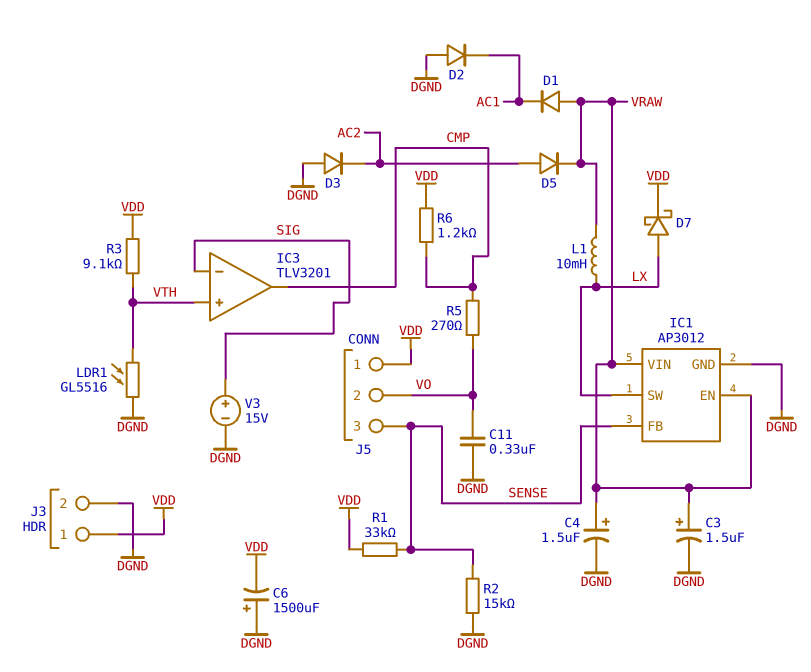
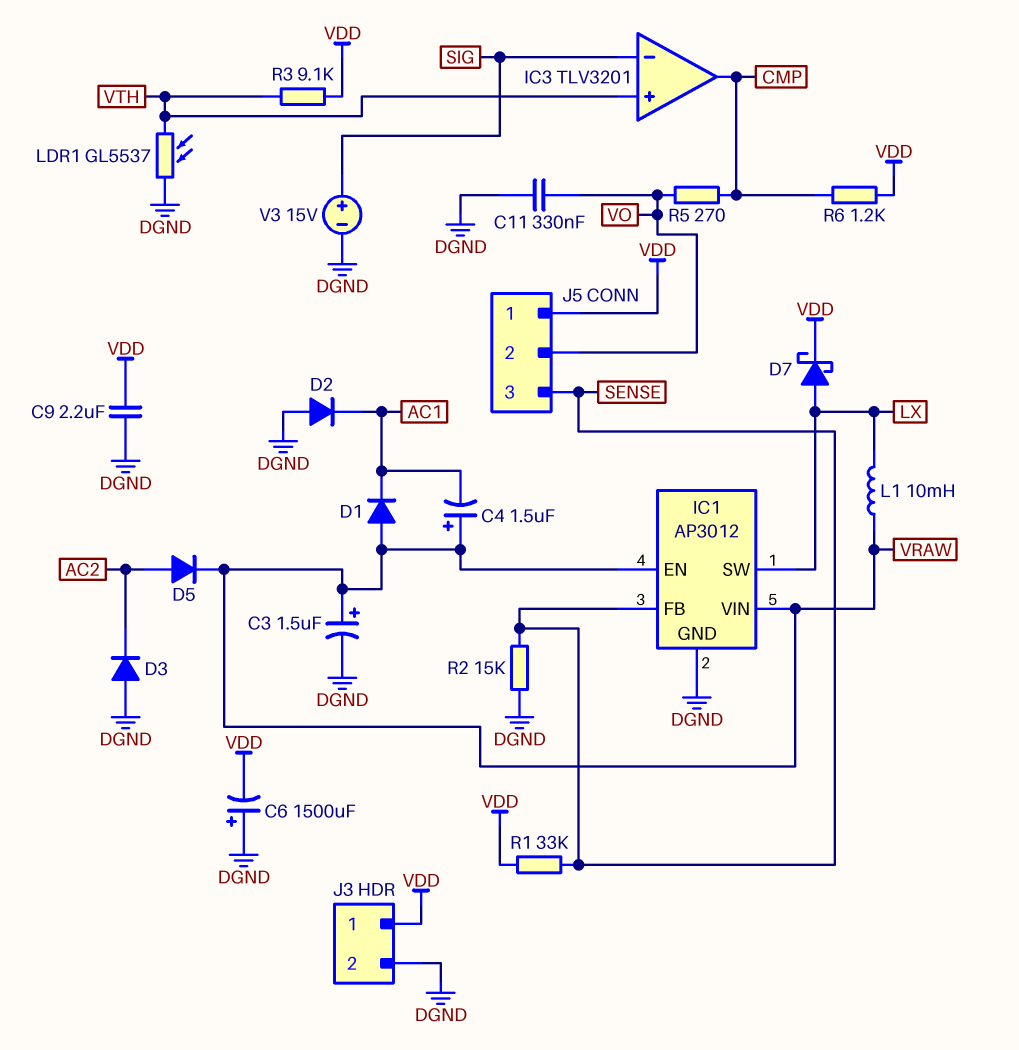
C4: 1.5uF (plus VRAW, minus DGND) -> 1.5uF (plus VRAW, minus AC1)
C9: none -> 2.2uF (DGND, VDD)
LDR1: GL5516 (DGND, VTH) -> GL5537 (DGND, VTH)

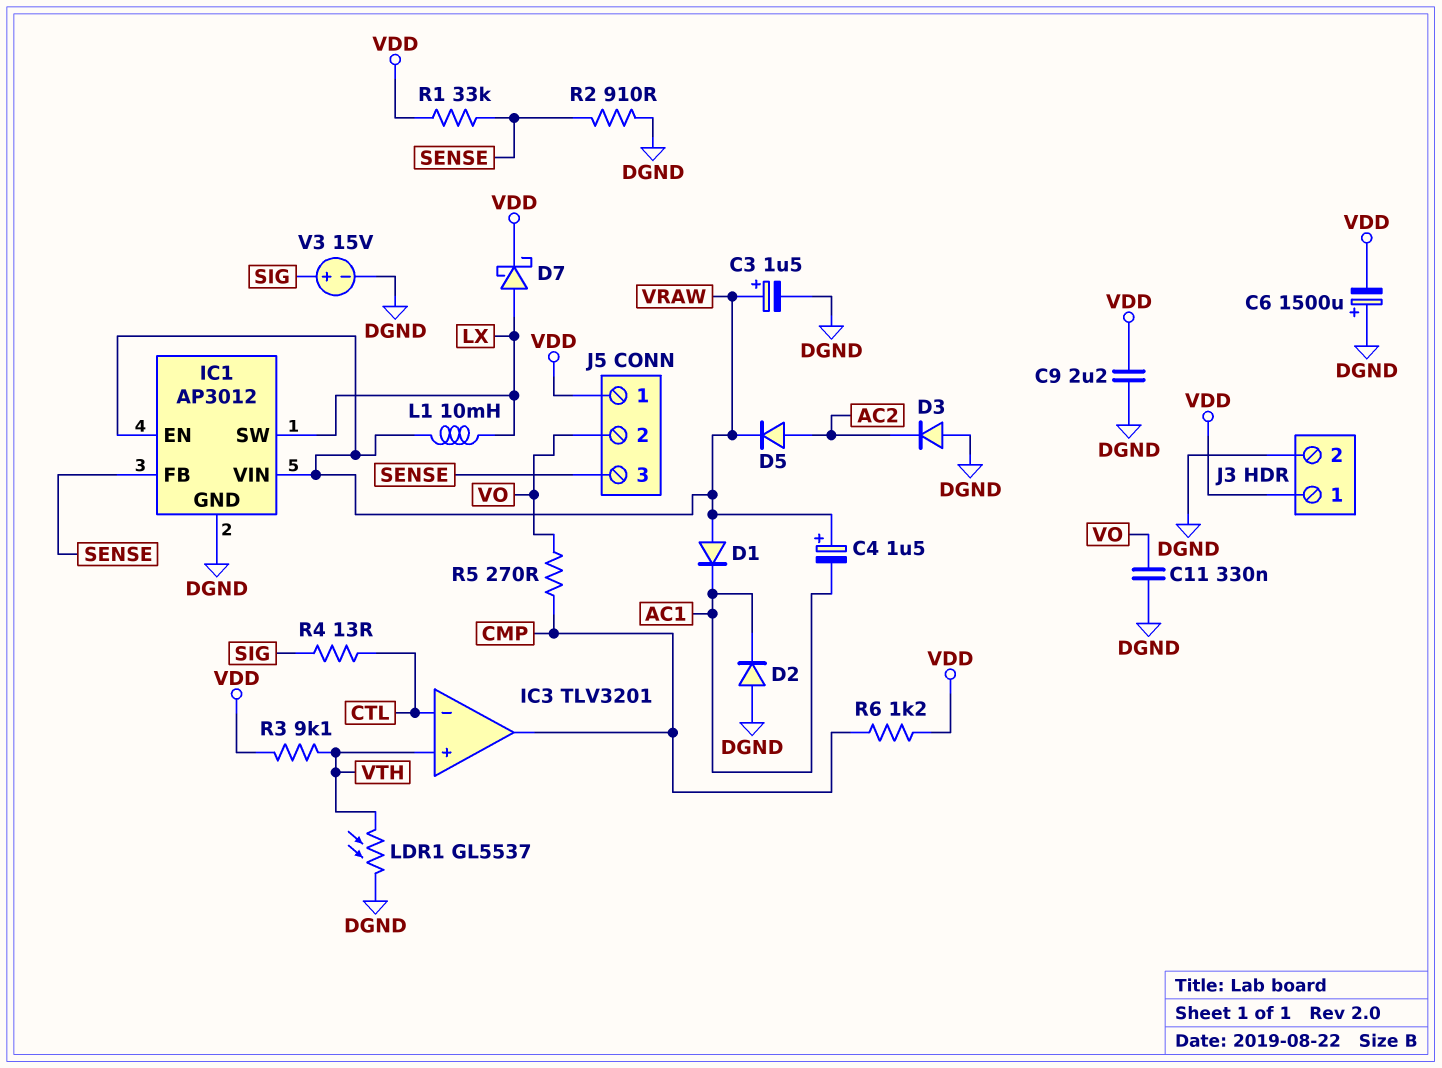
IC3 pin in-: SIG -> CTL
R2: 15k (DGND, SENSE) -> 910 (DGND, SENSE)
R4: none -> 13 (CTL, SIG)

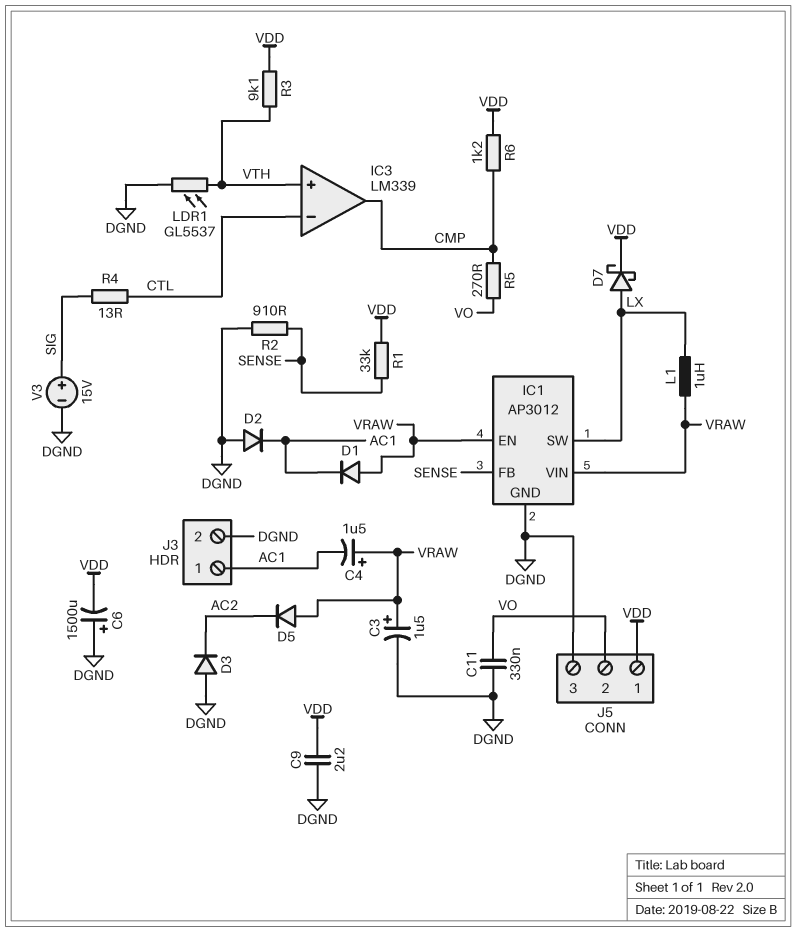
D5: diode (A AC2, K VRAW) -> diode (A VRAW, K AC2)
IC3: TLV3201 -> LM339
J3 pin 1: VDD -> AC1
J5 pin 3: SENSE -> DGND
L1: 10mH (LX, VRAW) -> 1uH (LX, VRAW)

